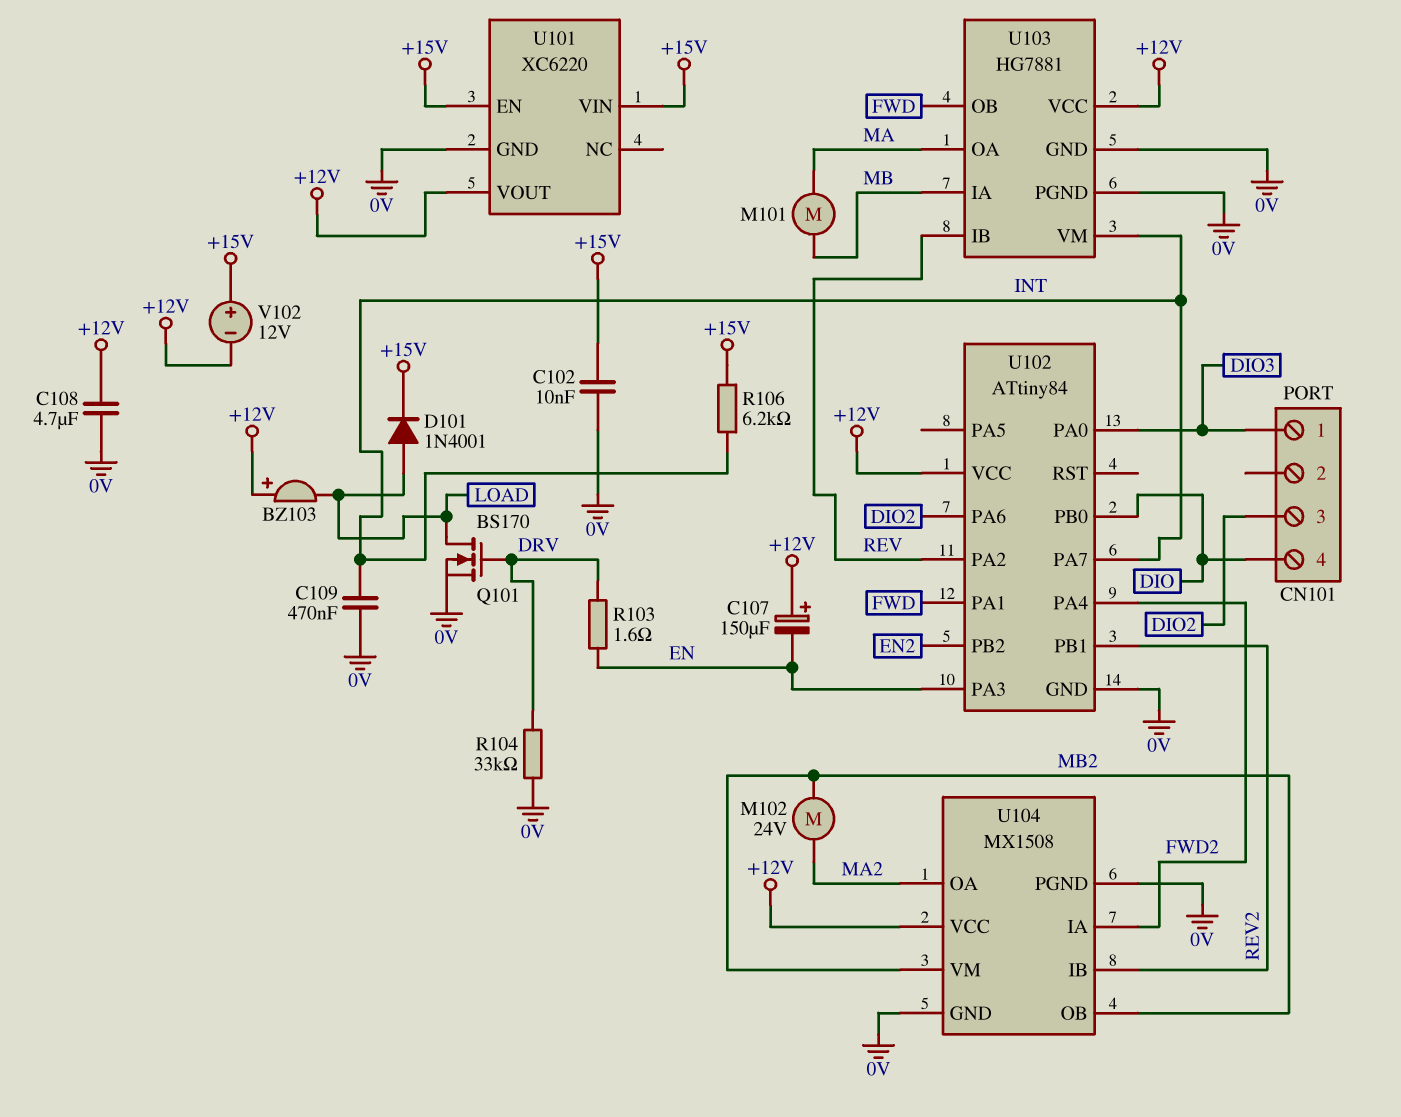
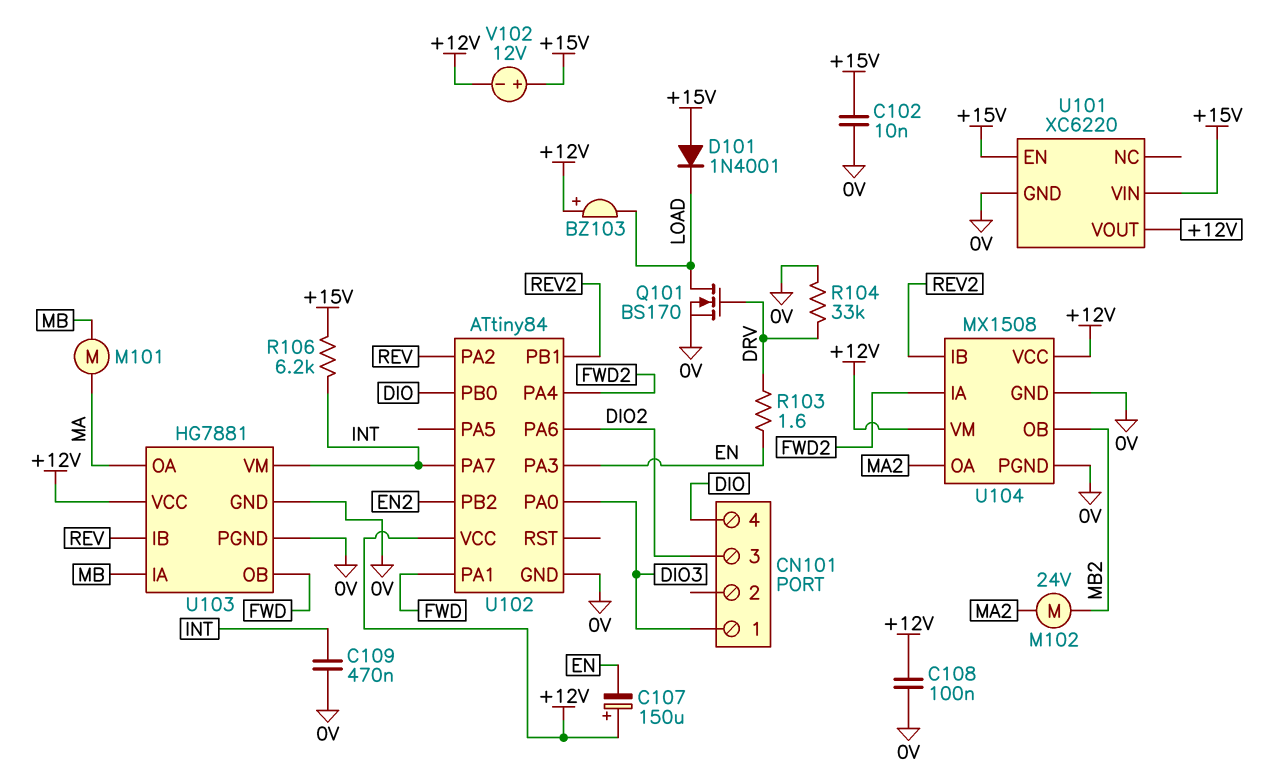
C108: 4.7uF (+12V, 0V) -> 100nF (+12V, 0V)
D101: diode 1N4001 (A LOAD, K +15V) -> diode 1N4001 (A +15V, K LOAD)
U104 pin VM: MB2 -> +12V

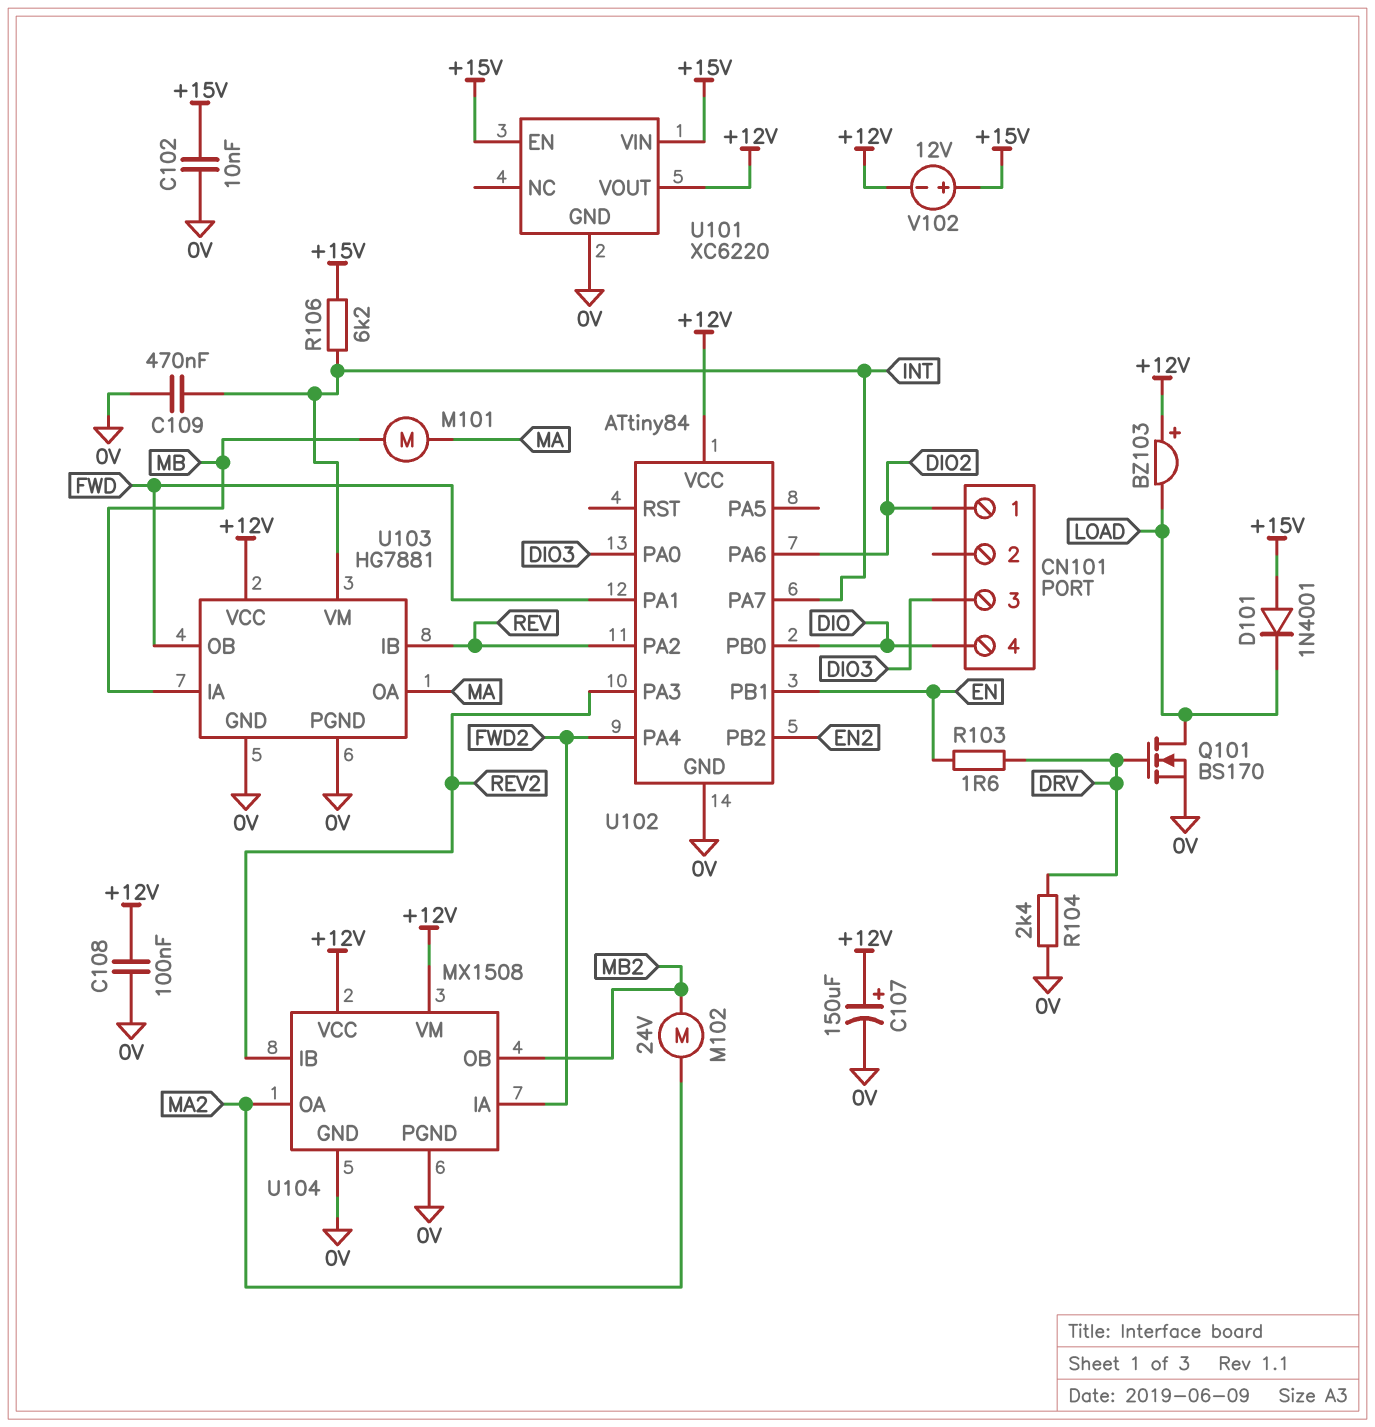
C107: 150uF (plus +12V, minus EN) -> 150uF (plus +12V, minus 0V)
CN101 pin 1: DIO3 -> DIO2
CN101 pin 3: DIO2 -> DIO3
R104: 33k (0V, DRV) -> 2.4k (0V, DRV)
U102 pin PA3: EN -> REV2
U102 pin PB1: REV2 -> EN

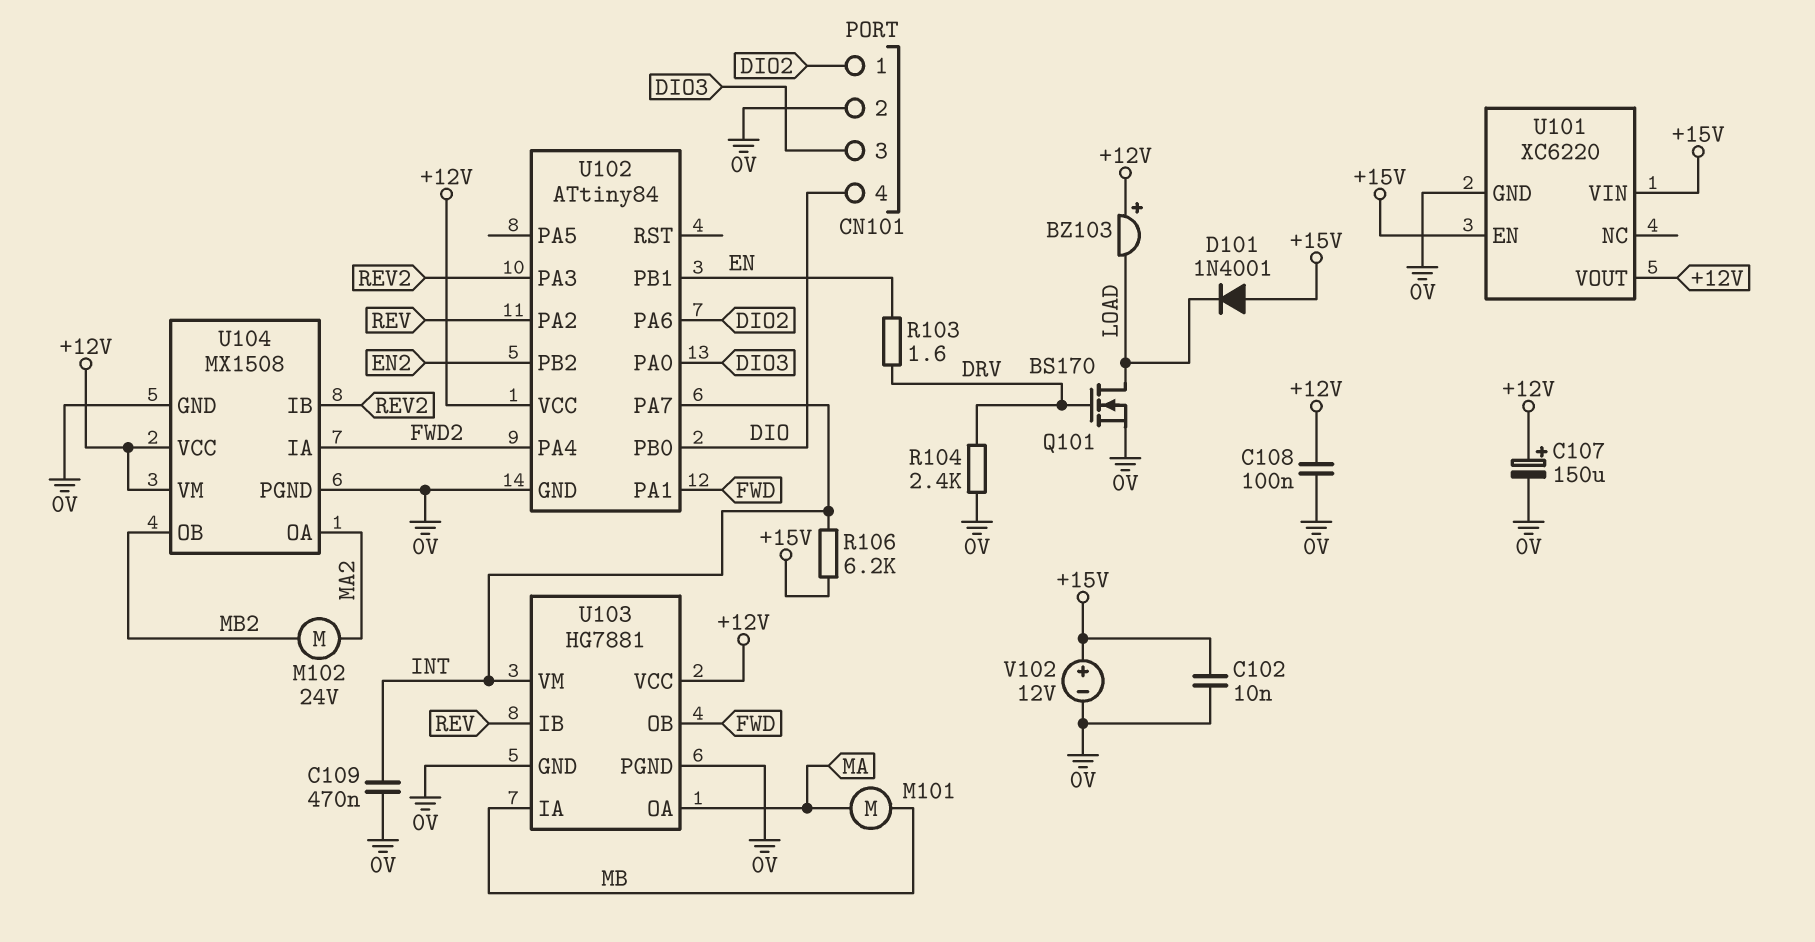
CN101 pin 2: none -> 0V
V102: 12V (plus +15V, minus +12V) -> 12V (plus +15V, minus 0V)

